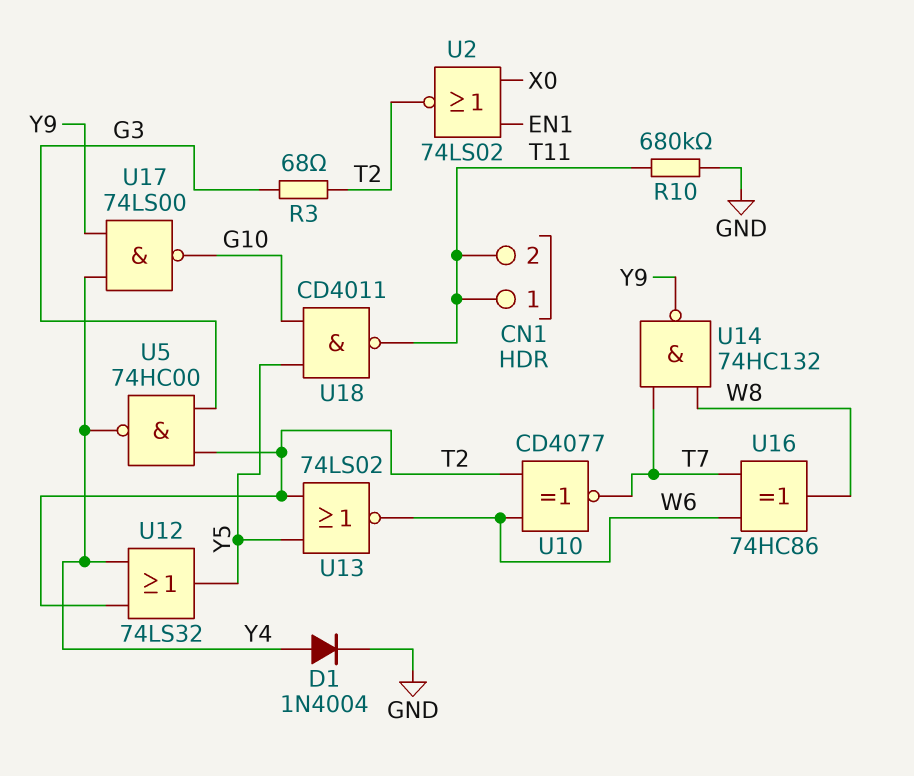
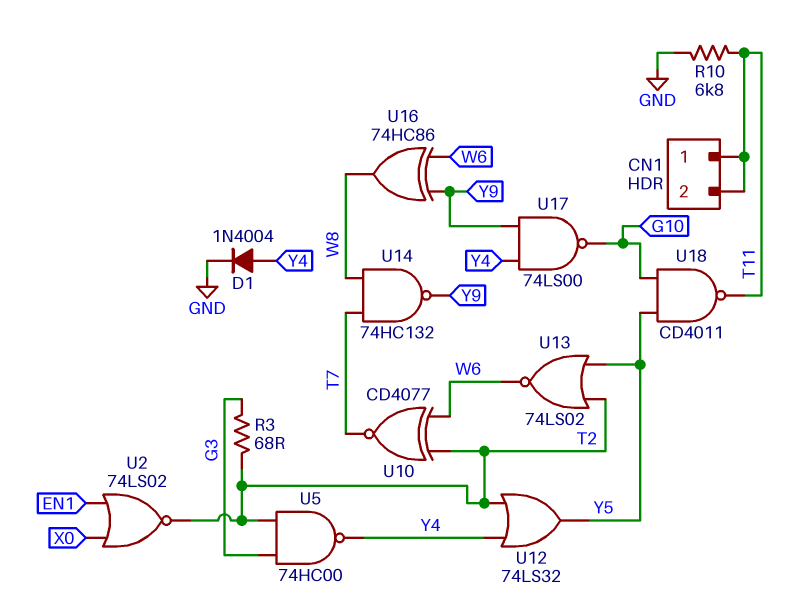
R10: 680k (GND, T11) -> 6.8k (GND, T11)
U16: XOR 74HC86 (in T7, in W6, out W8) -> XOR 74HC86 (in W6, in Y9, out W8)

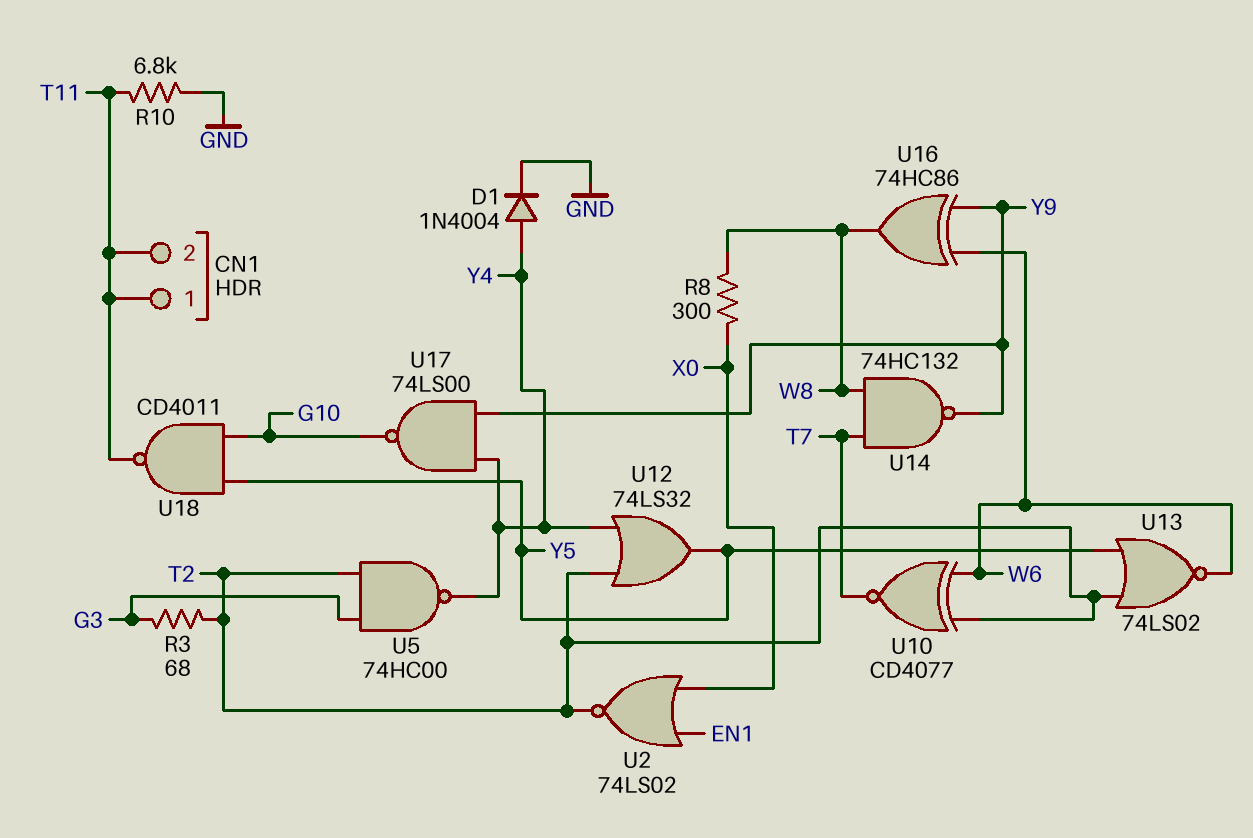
R8: none -> 300 (W8, X0)

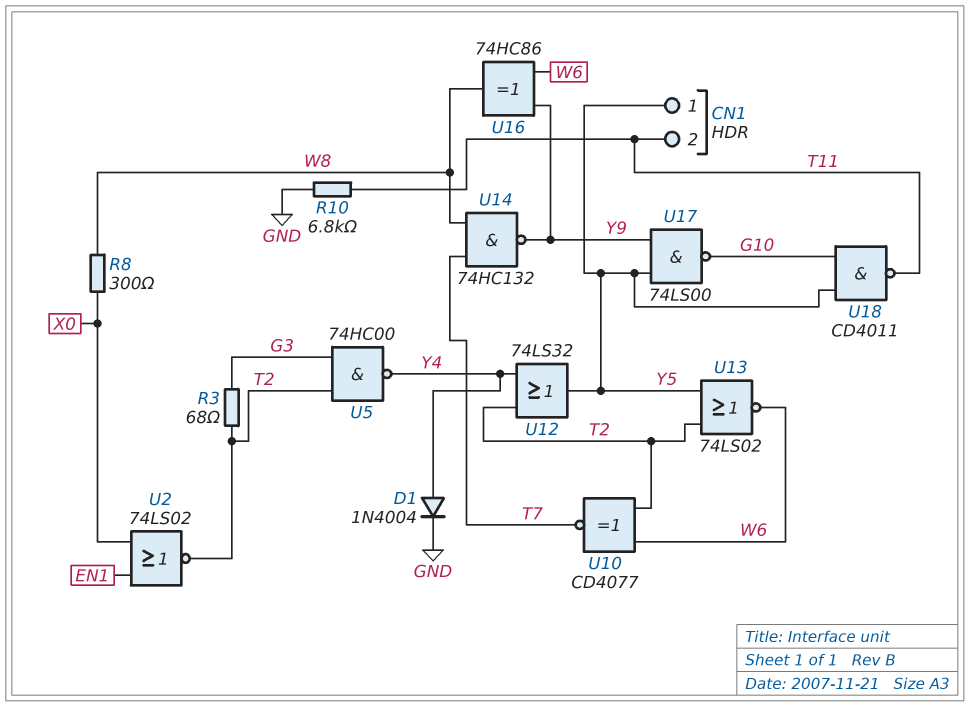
CN1 pin 1: T11 -> Y5
U17: NAND 74LS00 (in Y4, in Y9, out G10) -> NAND 74LS00 (in Y5, in Y9, out G10)

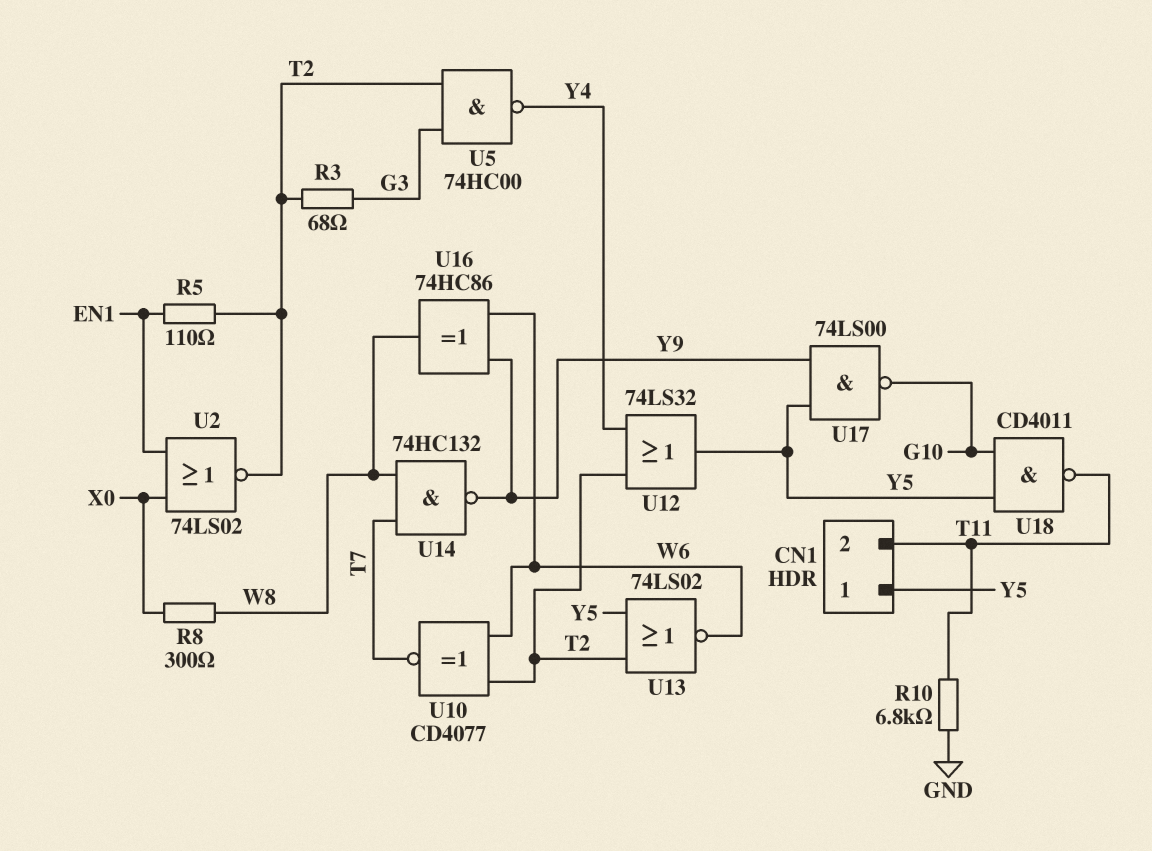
D1: diode 1N4004 (A Y4, K GND) -> none
R5: none -> 110 (EN1, T2)

